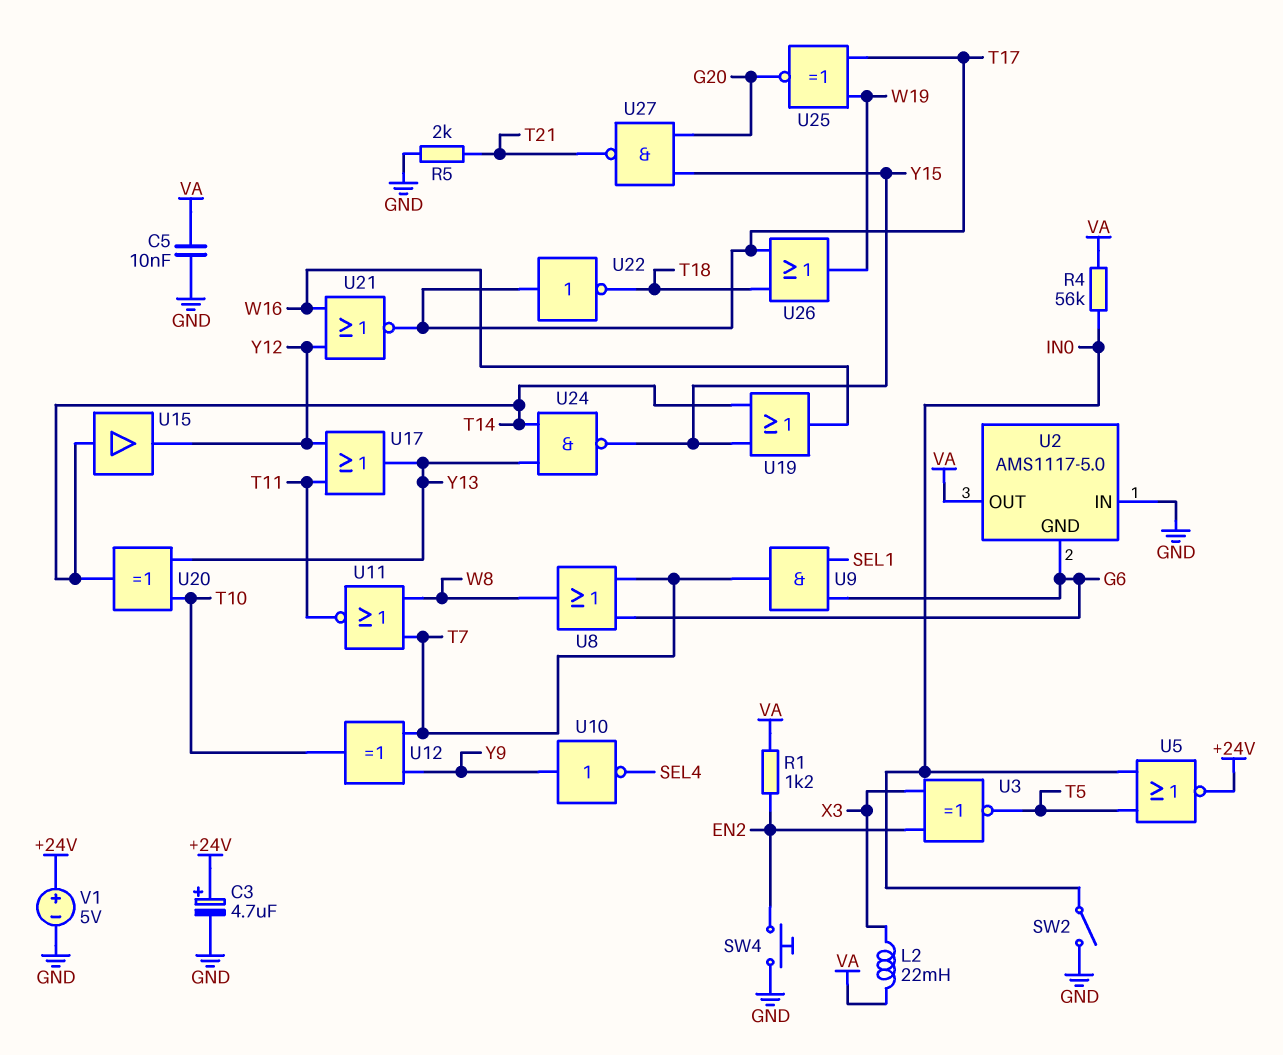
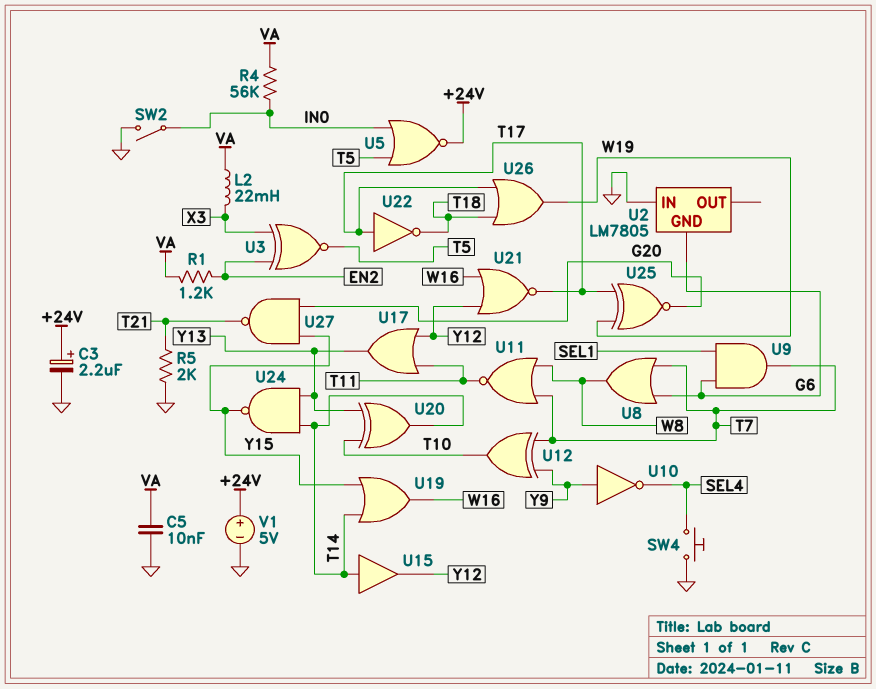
C3: 4.7uF (plus +24V, minus GND) -> 2.2uF (plus +24V, minus GND)
SW4: button (EN2, GND) -> button (GND, SEL4)
U2: AMS1117-5.0 -> LM7805
U2 pin OUT: VA -> none

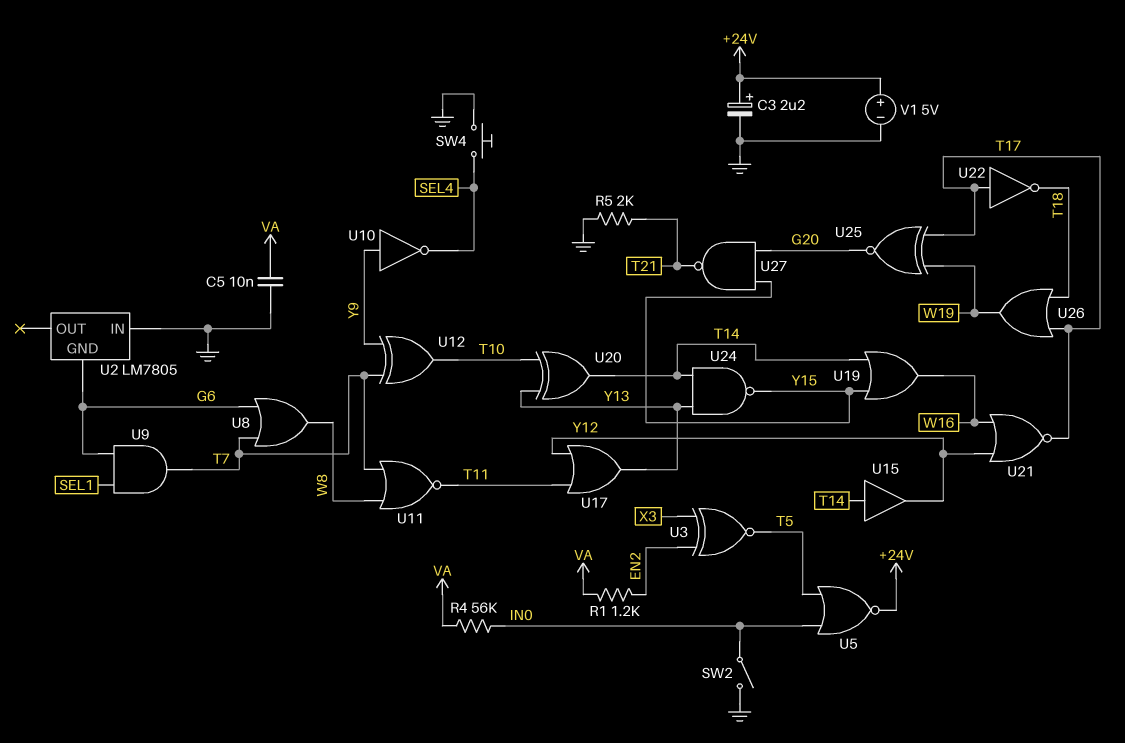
L2: 22mH (VA, X3) -> none

